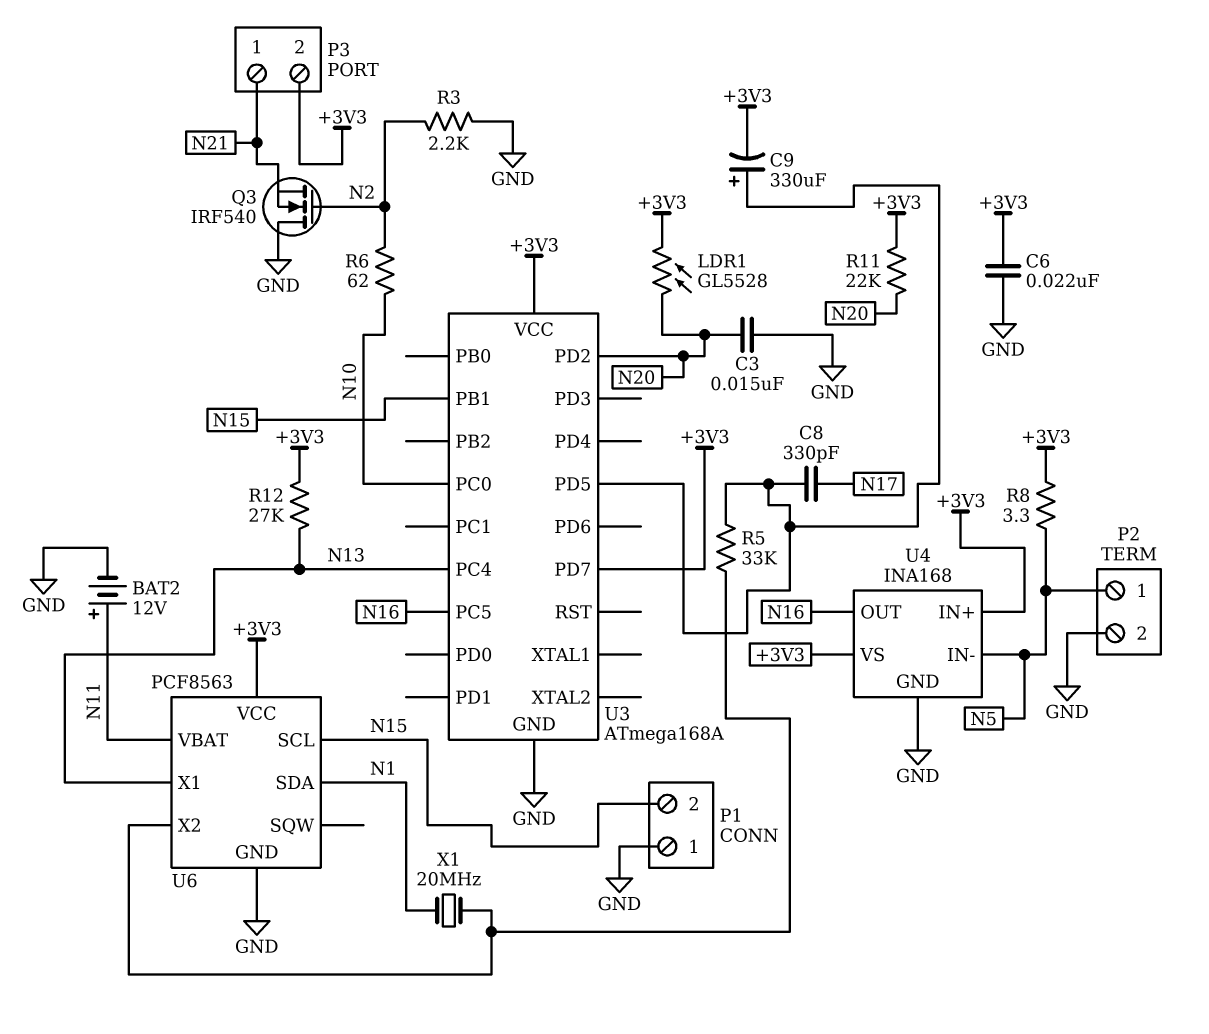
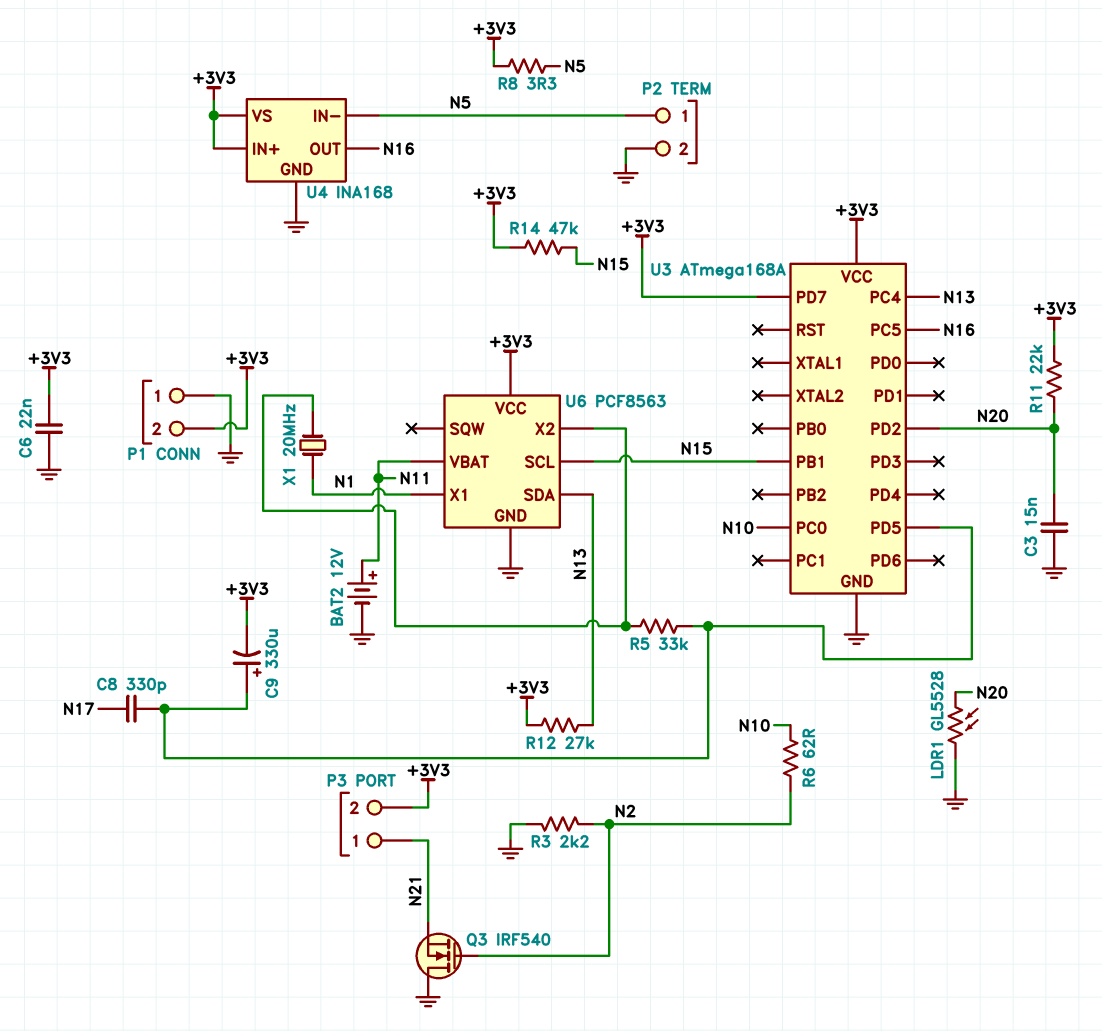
LDR1: GL5528 (+3V3, N20) -> GL5528 (GND, N20)
P1 pin 2: N15 -> +3V3
R14: none -> 47k (+3V3, N15)
U6 pin SDA: N1 -> N13
U6 pin X1: N13 -> N1

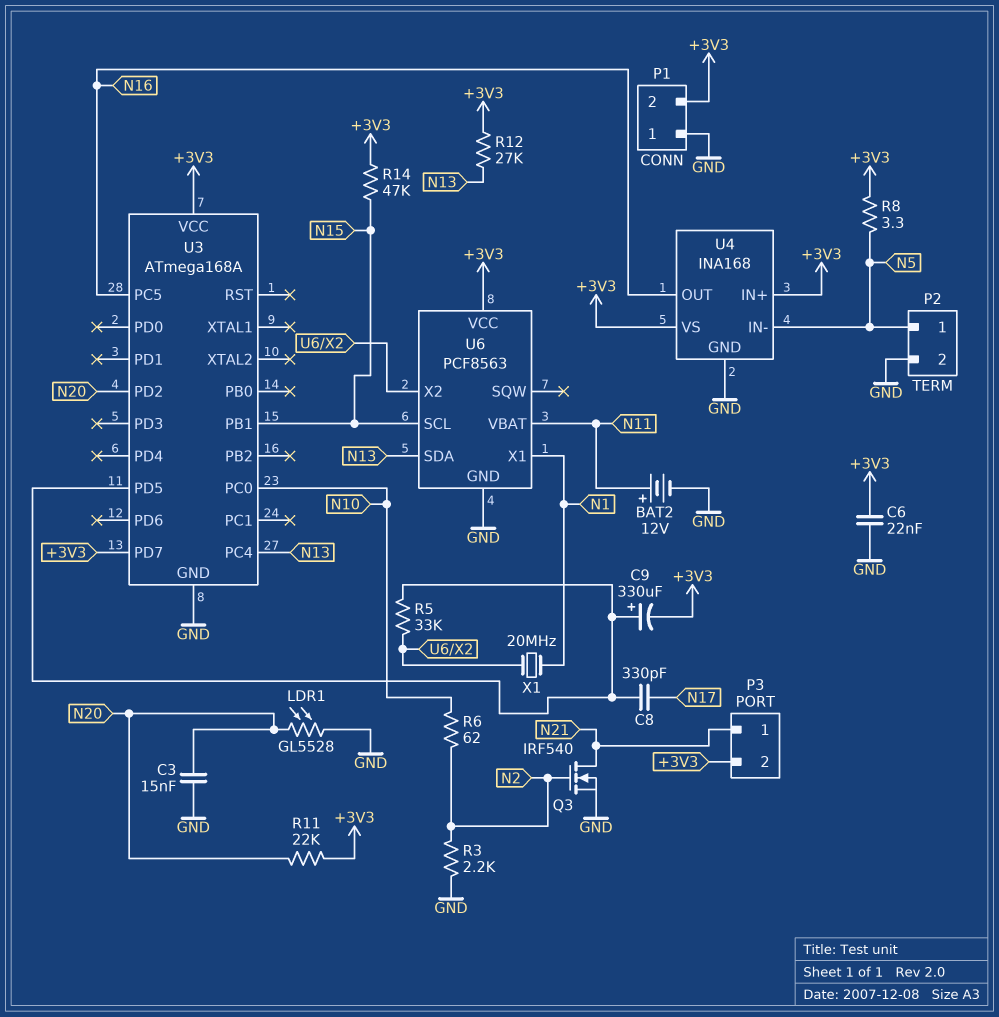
Q3: NMOS IRF540 (G N2, D GND, S N21) -> NMOS IRF540 (G N2, D N21, S GND)

